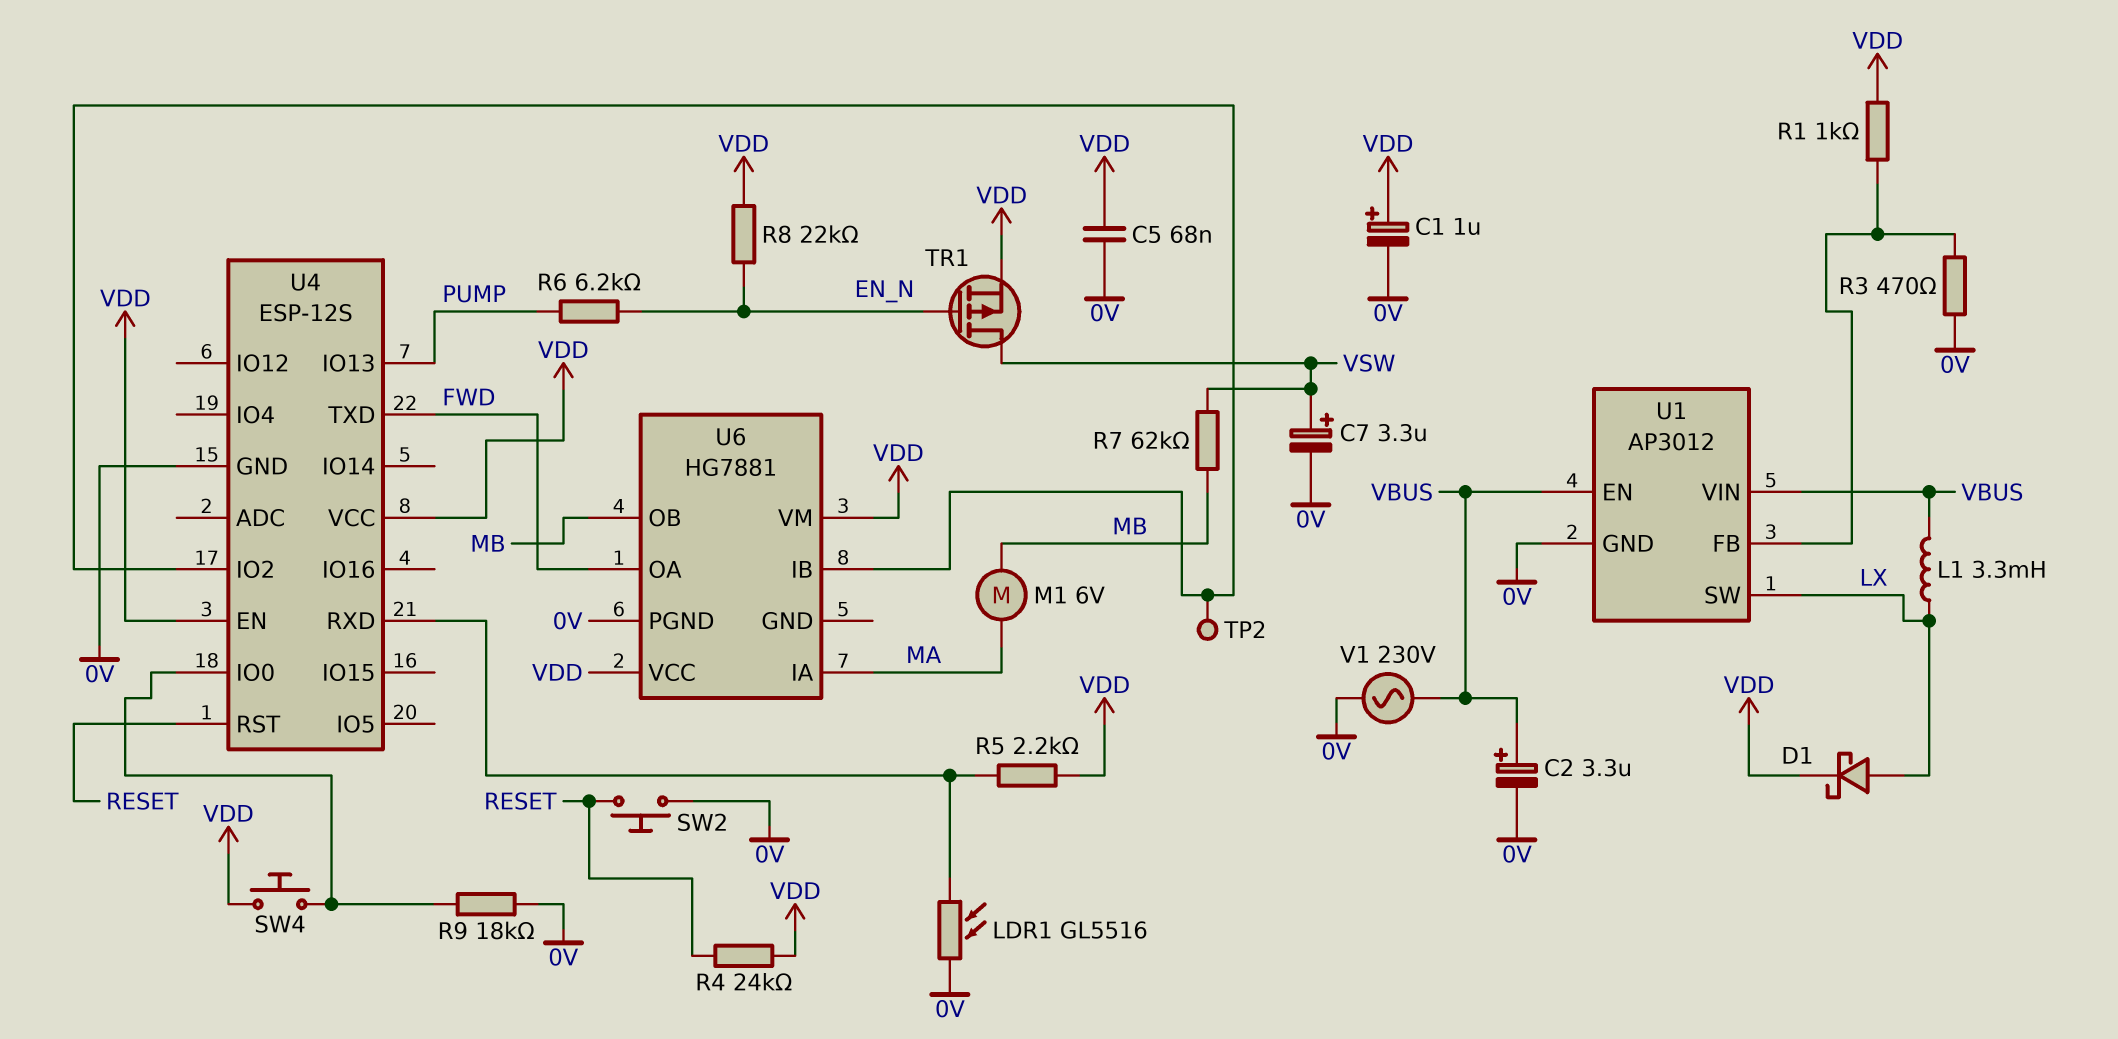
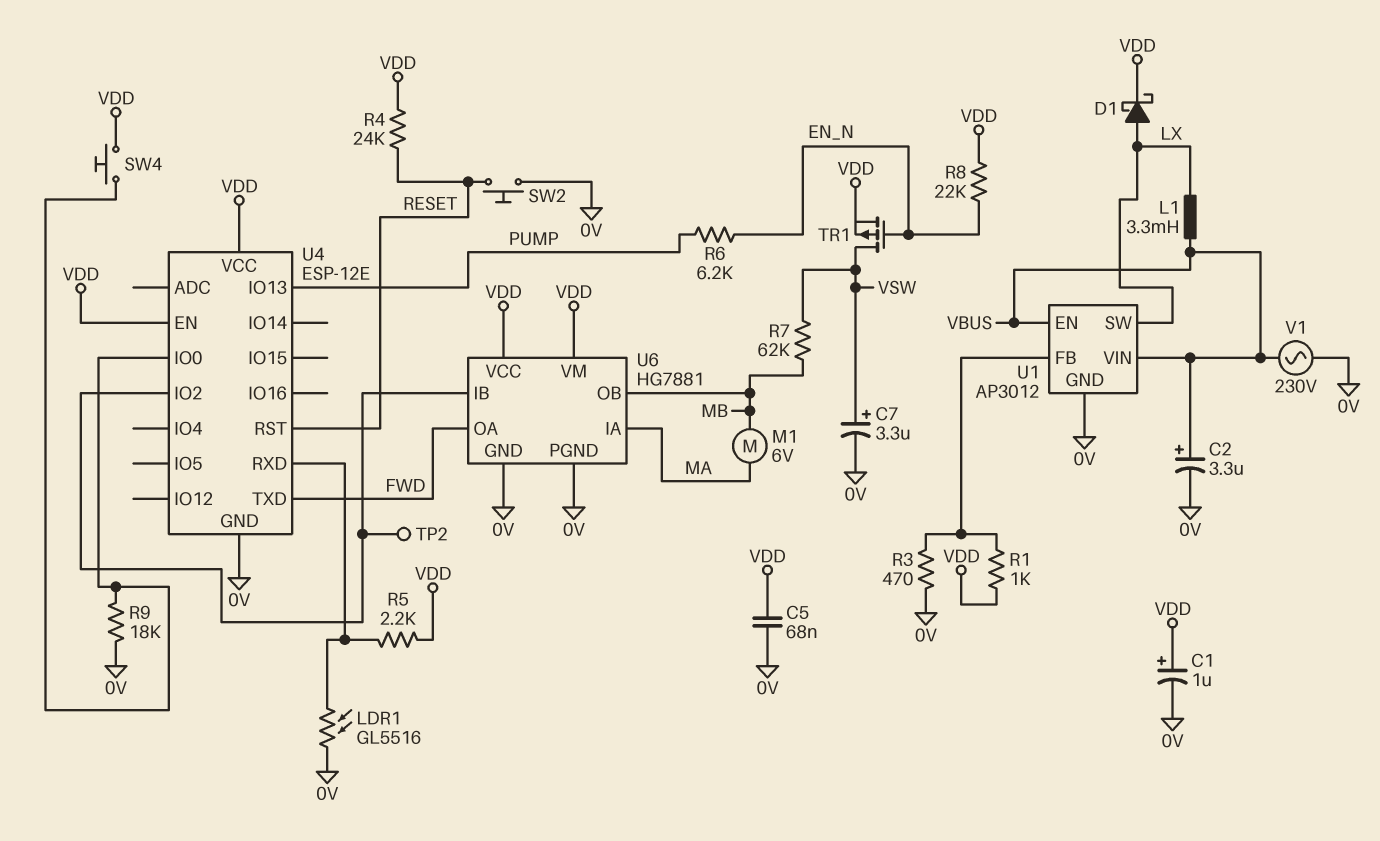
U4: ESP-12S -> ESP-12E
U6 pin GND: none -> 0V

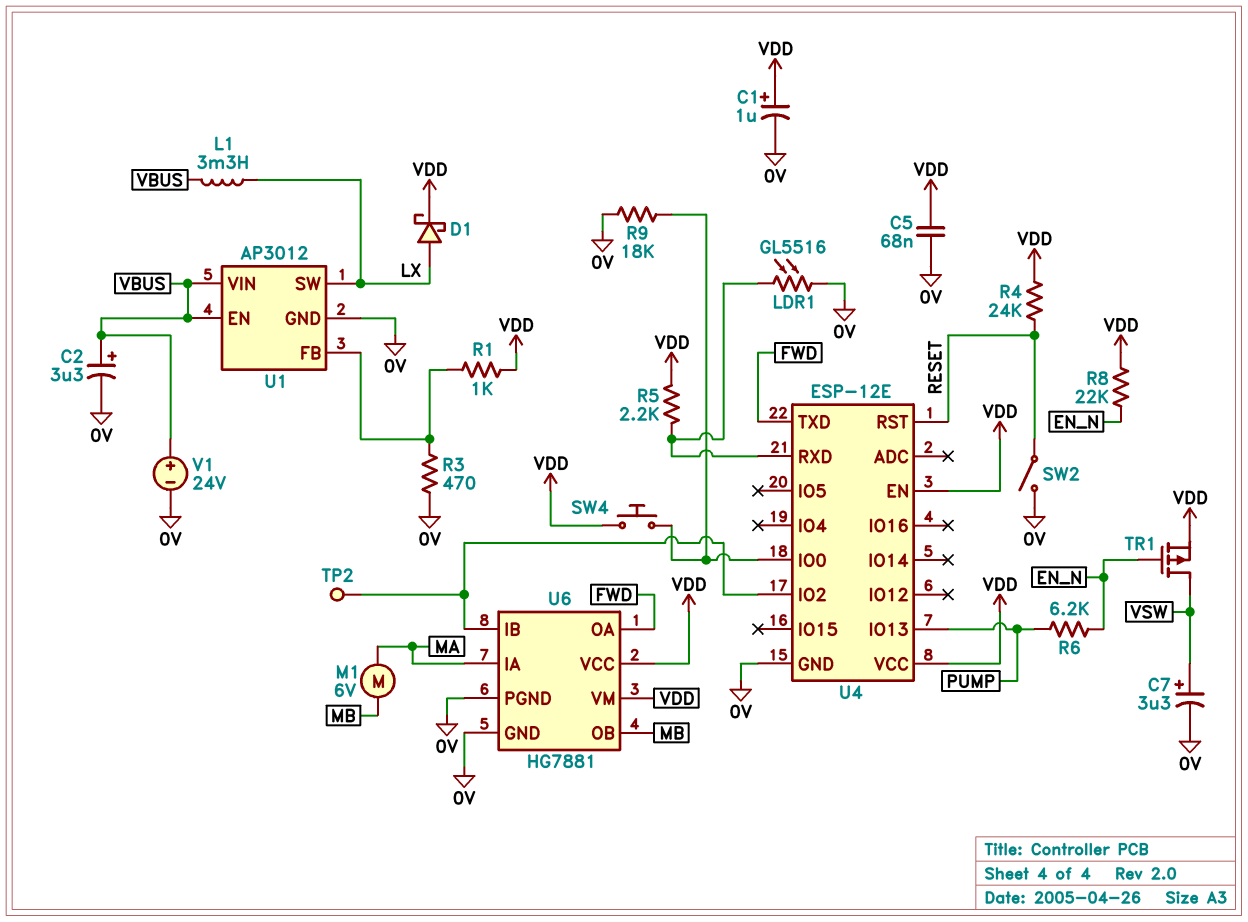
R7: 62k (MB, VSW) -> none
SW2: button (0V, RESET) -> switch (0V, RESET)
V1: AC 230V (0V, VBUS) -> 24V (plus VBUS, minus 0V)

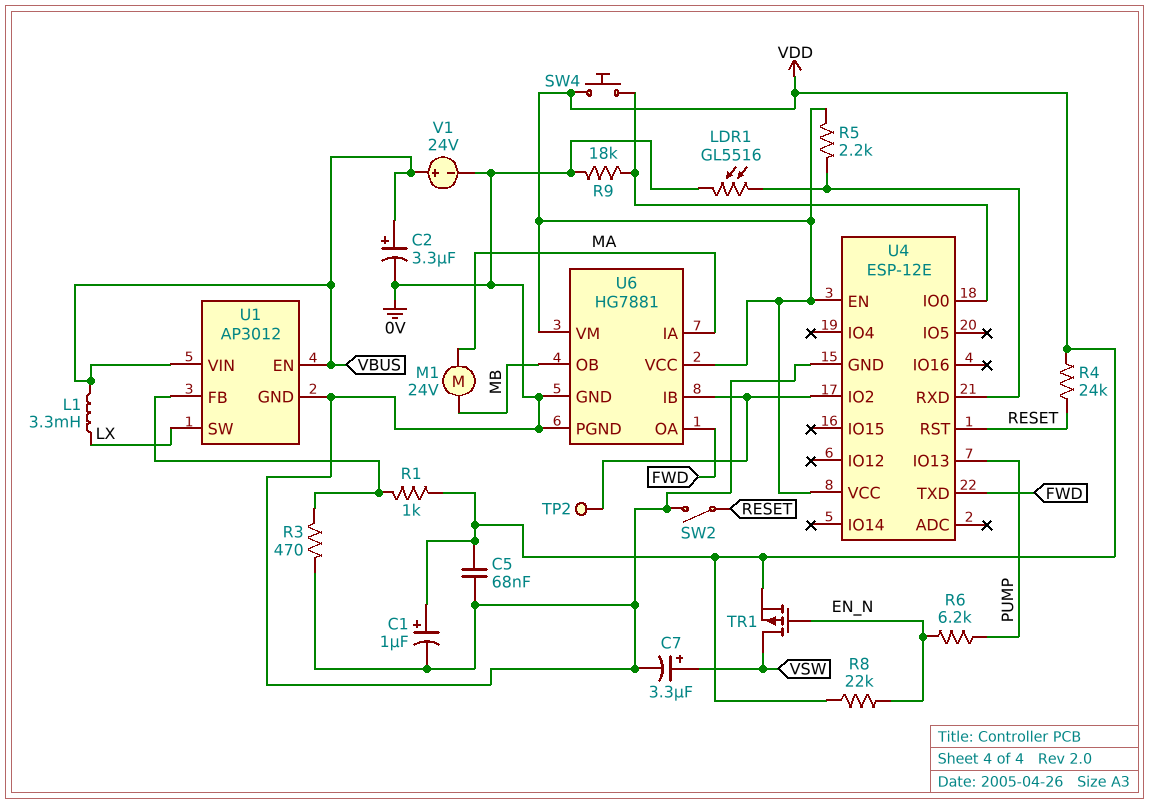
D1: schottky (A LX, K VDD) -> none
M1: motor 6V (MA, MB) -> motor 24V (MA, MB)

